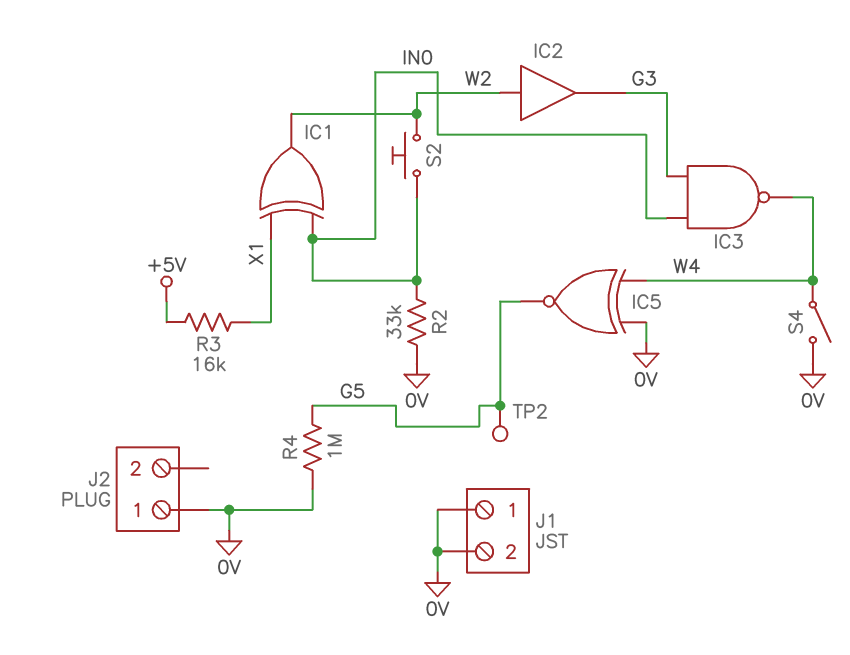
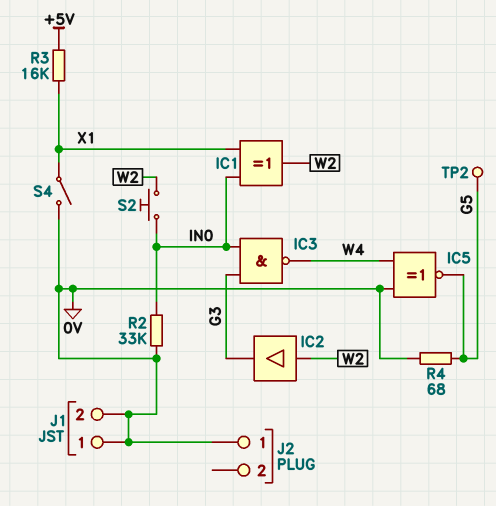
R4: 1M (0V, G5) -> 68 (0V, G5)
S4: switch (0V, W4) -> switch (0V, X1)

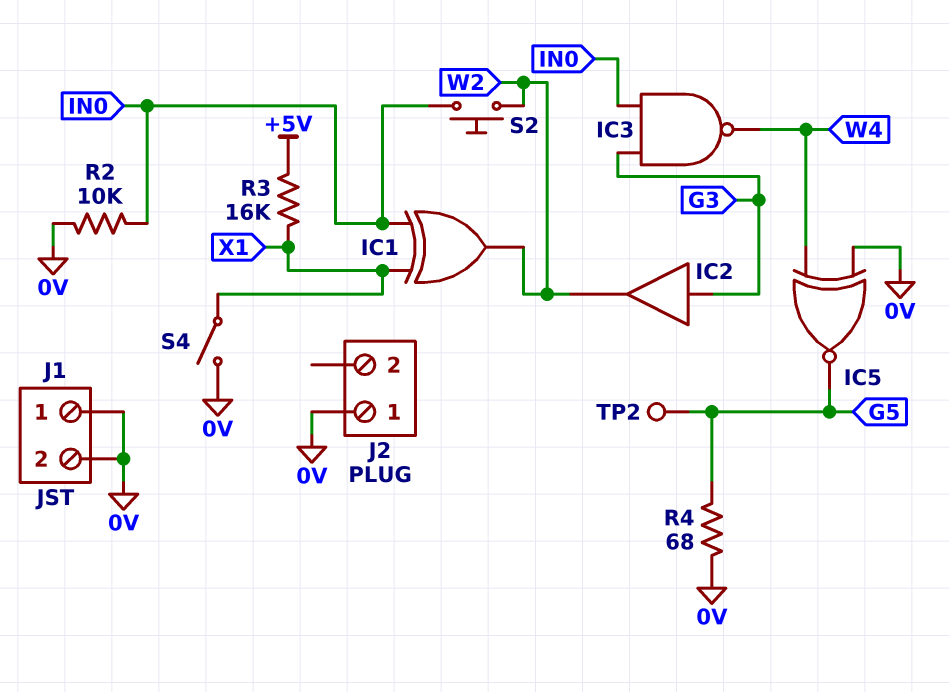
IC2: buffer (in W2, out G3) -> buffer (in G3, out W2)
R2: 33k (0V, IN0) -> 10k (0V, IN0)

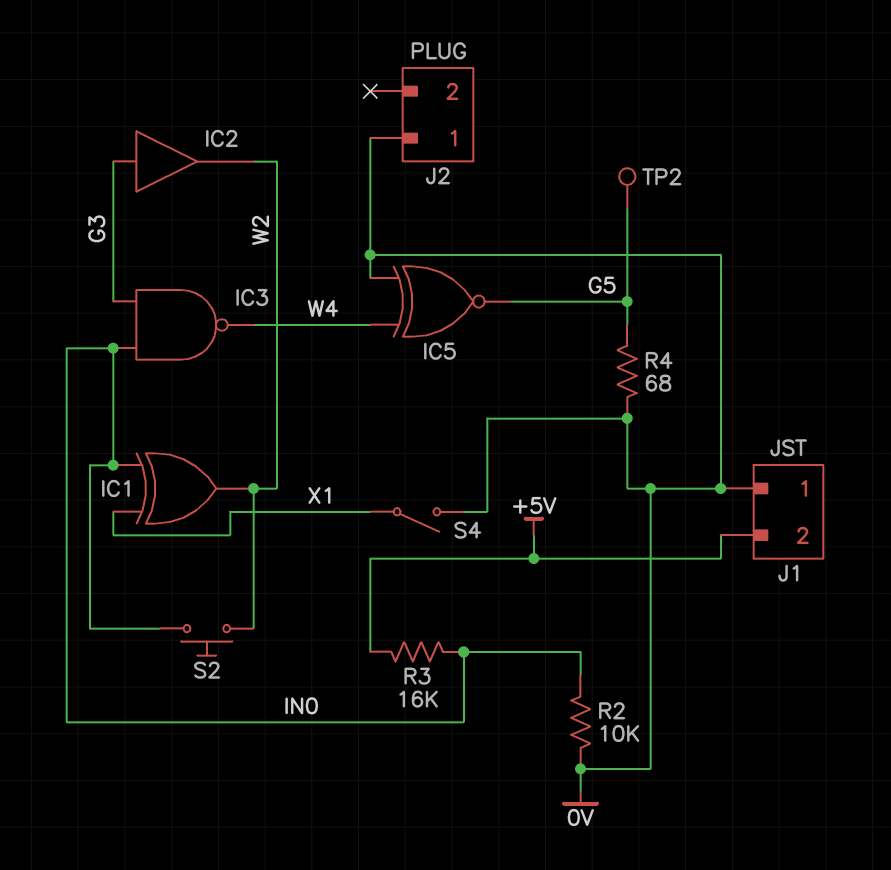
J1 pin 2: 0V -> +5V
R3: 16k (+5V, X1) -> 16k (+5V, IN0)

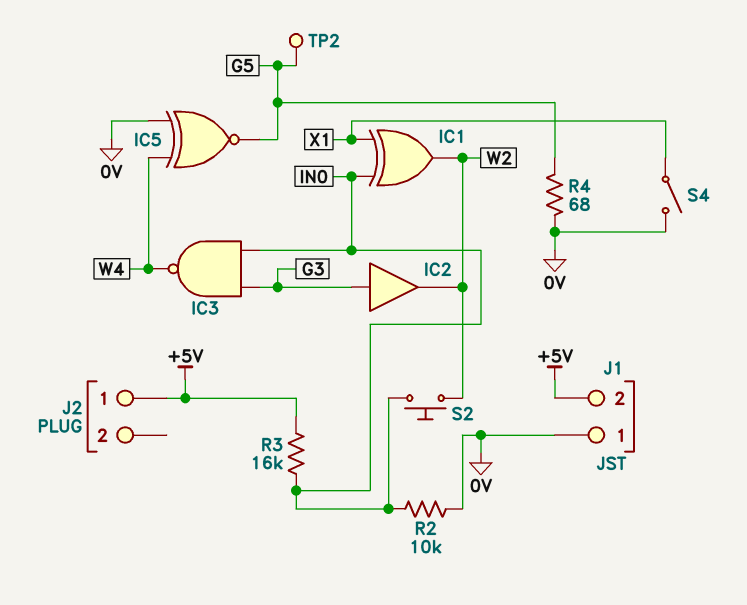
J2 pin 1: 0V -> +5V

